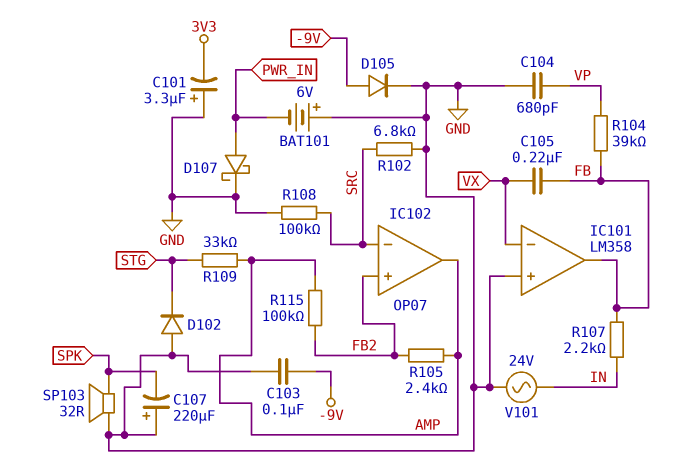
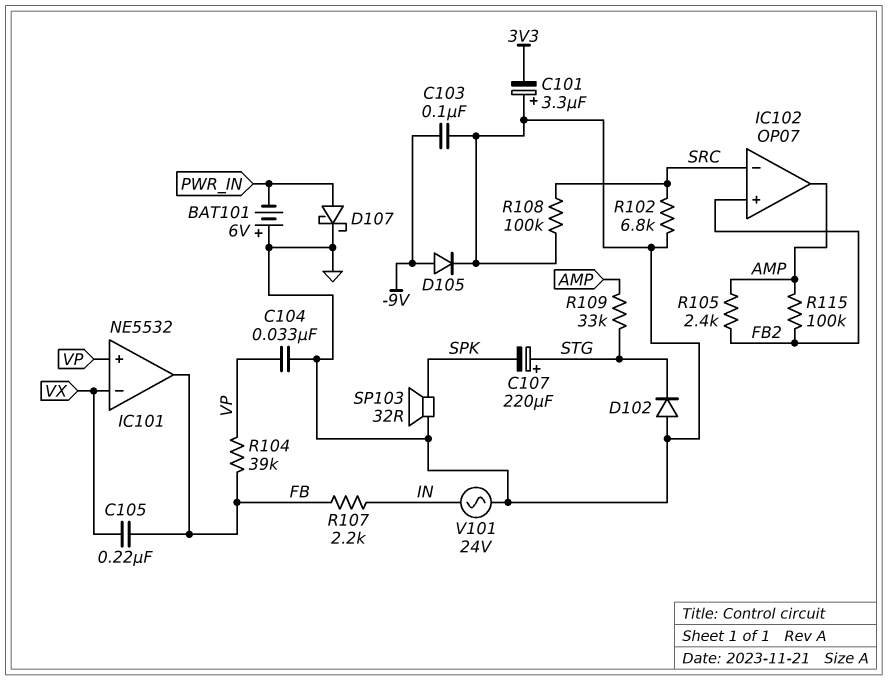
C104: 680pF (GND, VP) -> 33nF (GND, VP)
C107: 220uF (plus GND, minus SPK) -> 220uF (plus STG, minus SPK)
IC101: LM358 -> NE5532
IC101 pin in+: GND -> VP

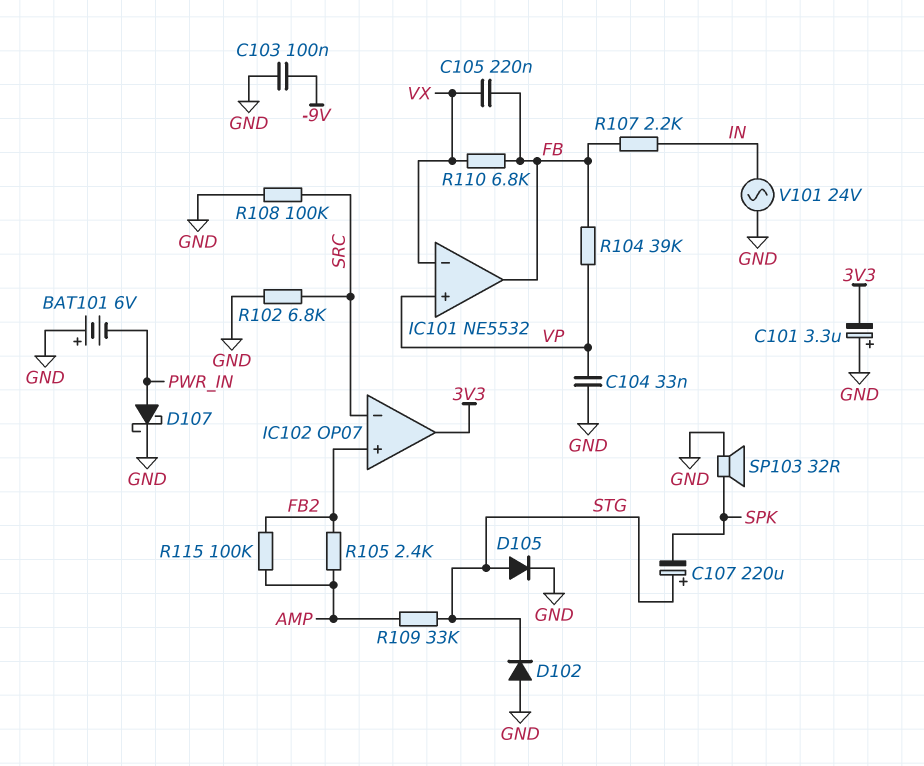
D105: diode (A -9V, K GND) -> diode (A STG, K GND)
IC102 pin out: AMP -> 3V3
R110: none -> 6.8k (FB, VX)

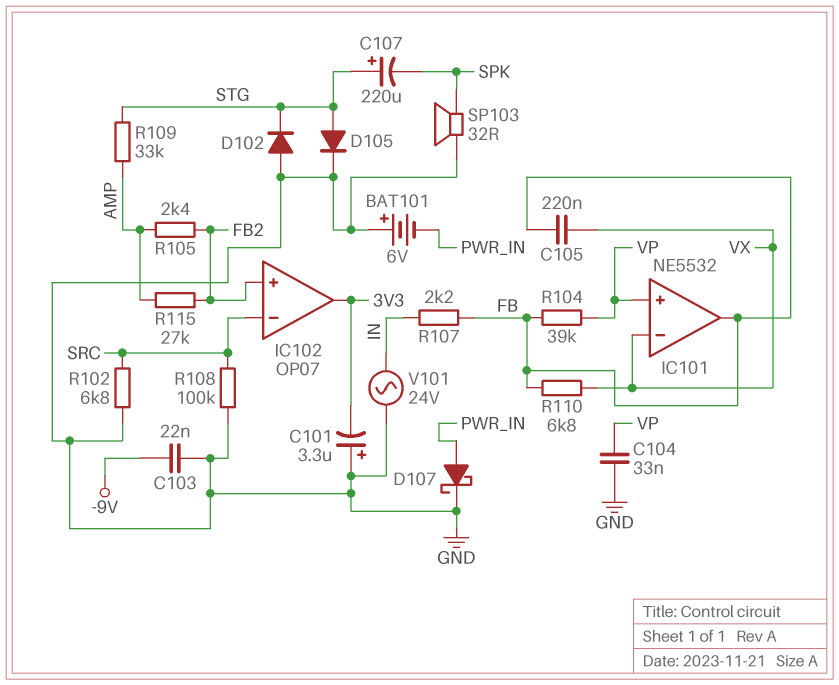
C103: 100nF (-9V, GND) -> 22nF (-9V, GND)
R115: 100k (AMP, FB2) -> 27k (AMP, FB2)

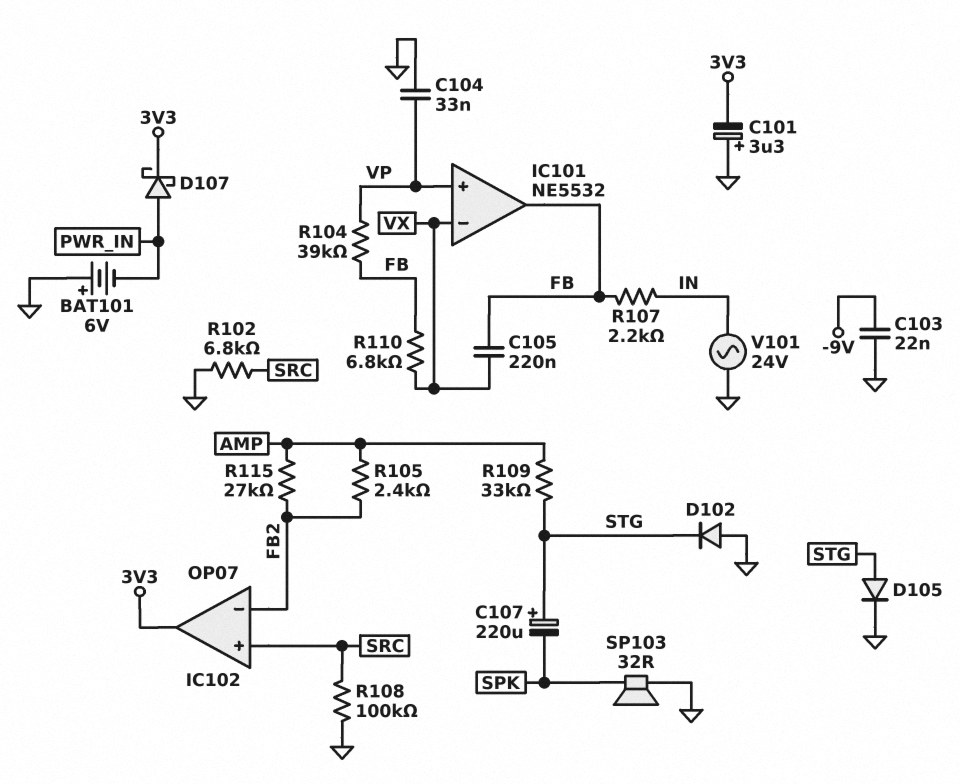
D107: schottky (A PWR_IN, K GND) -> schottky (A PWR_IN, K 3V3)
IC102 pin in+: FB2 -> SRC
IC102 pin in-: SRC -> FB2

